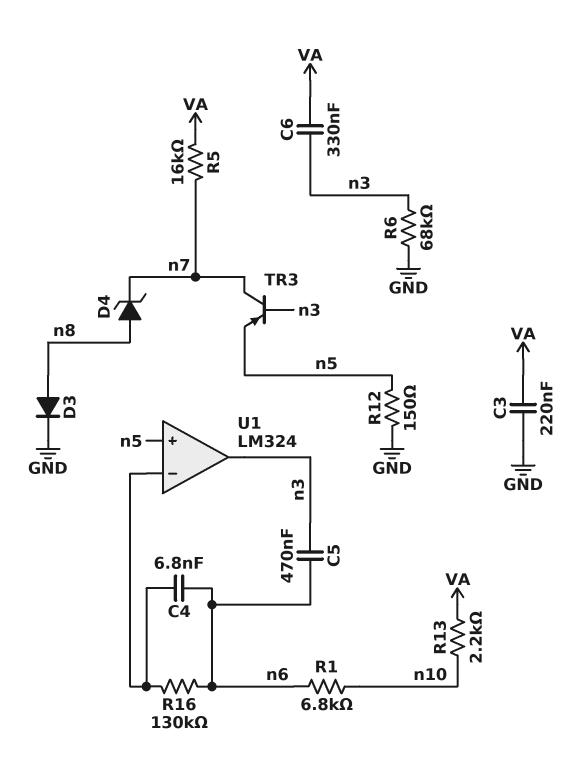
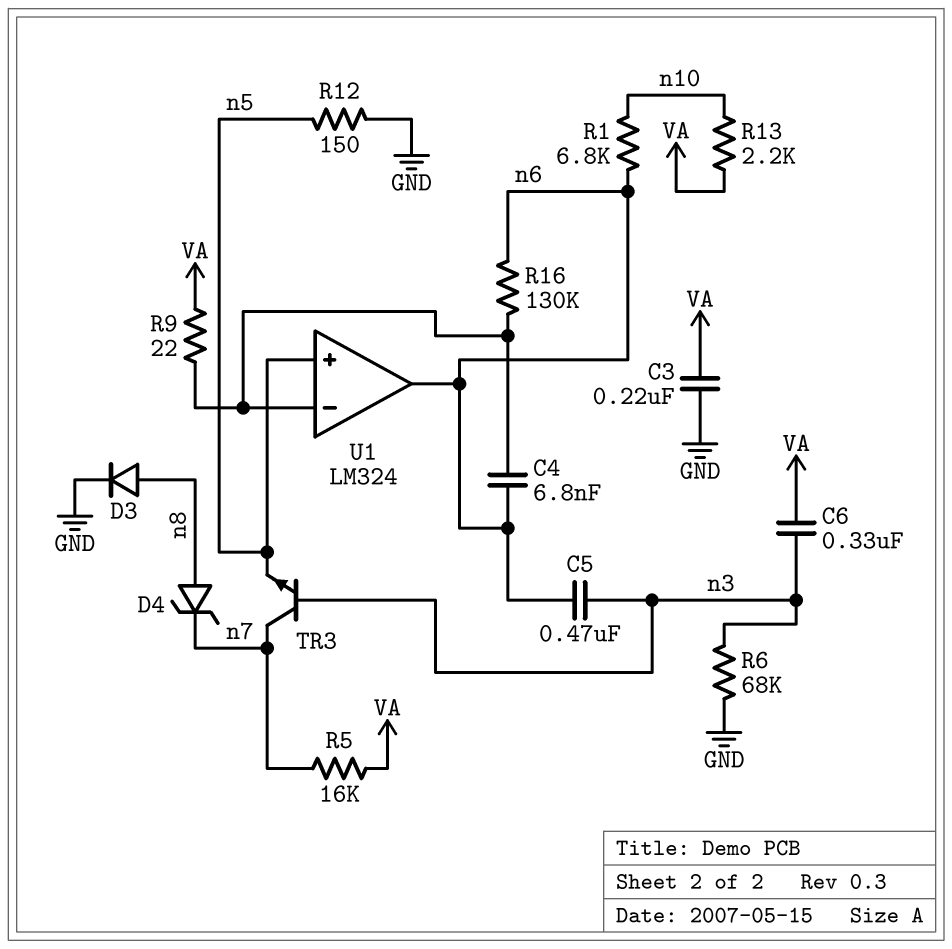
R9: none -> 22 (U1/in-, VA)
TR3: PNP (B n3, C n7, E n5) -> NPN (B n3, C n7, E n5)
U1 pin out: n3 -> n6

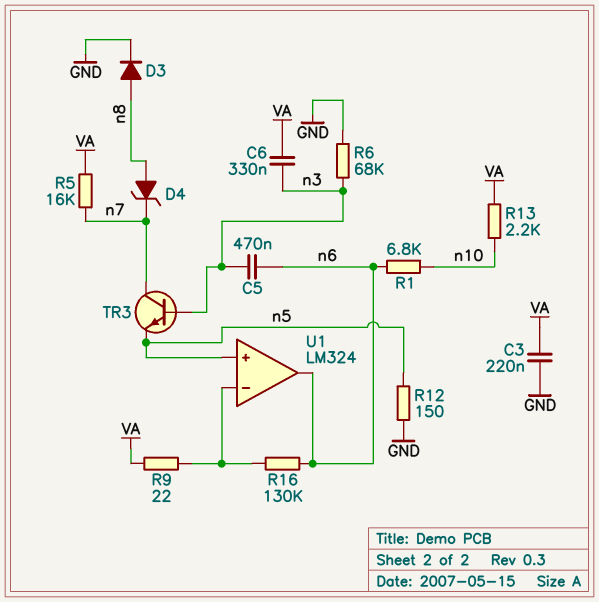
C4: 6.8nF (U1/in-, n6) -> none

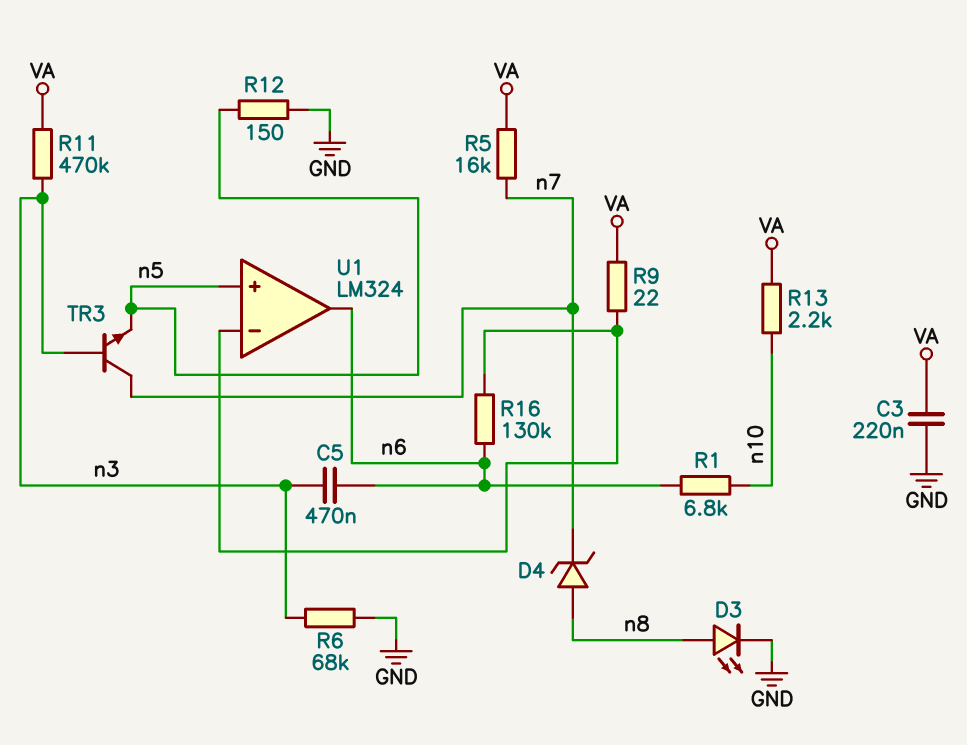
C6: 330nF (VA, n3) -> none
D3: diode (A n8, K GND) -> LED (A n8, K GND)
R11: none -> 470k (VA, n3)

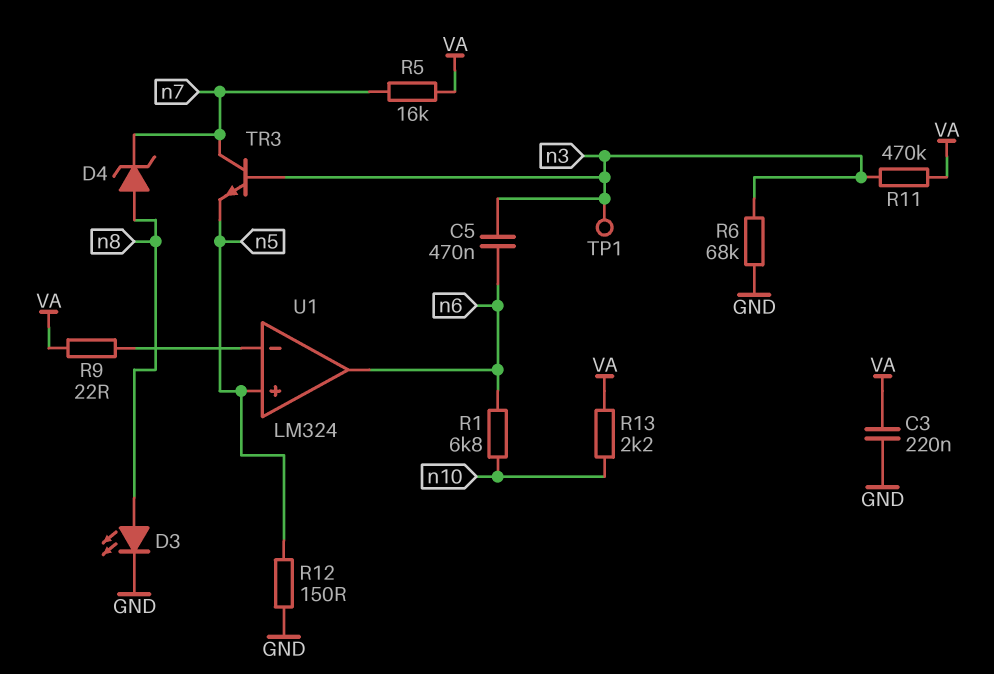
R16: 130k (U1/in-, n6) -> none
TP1: none -> test point (n3)

